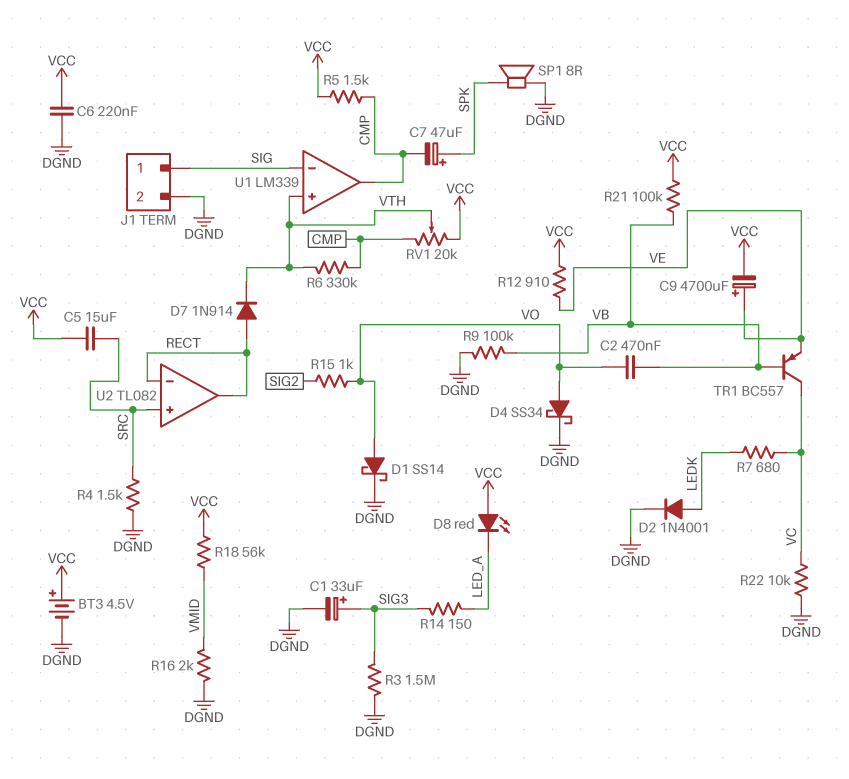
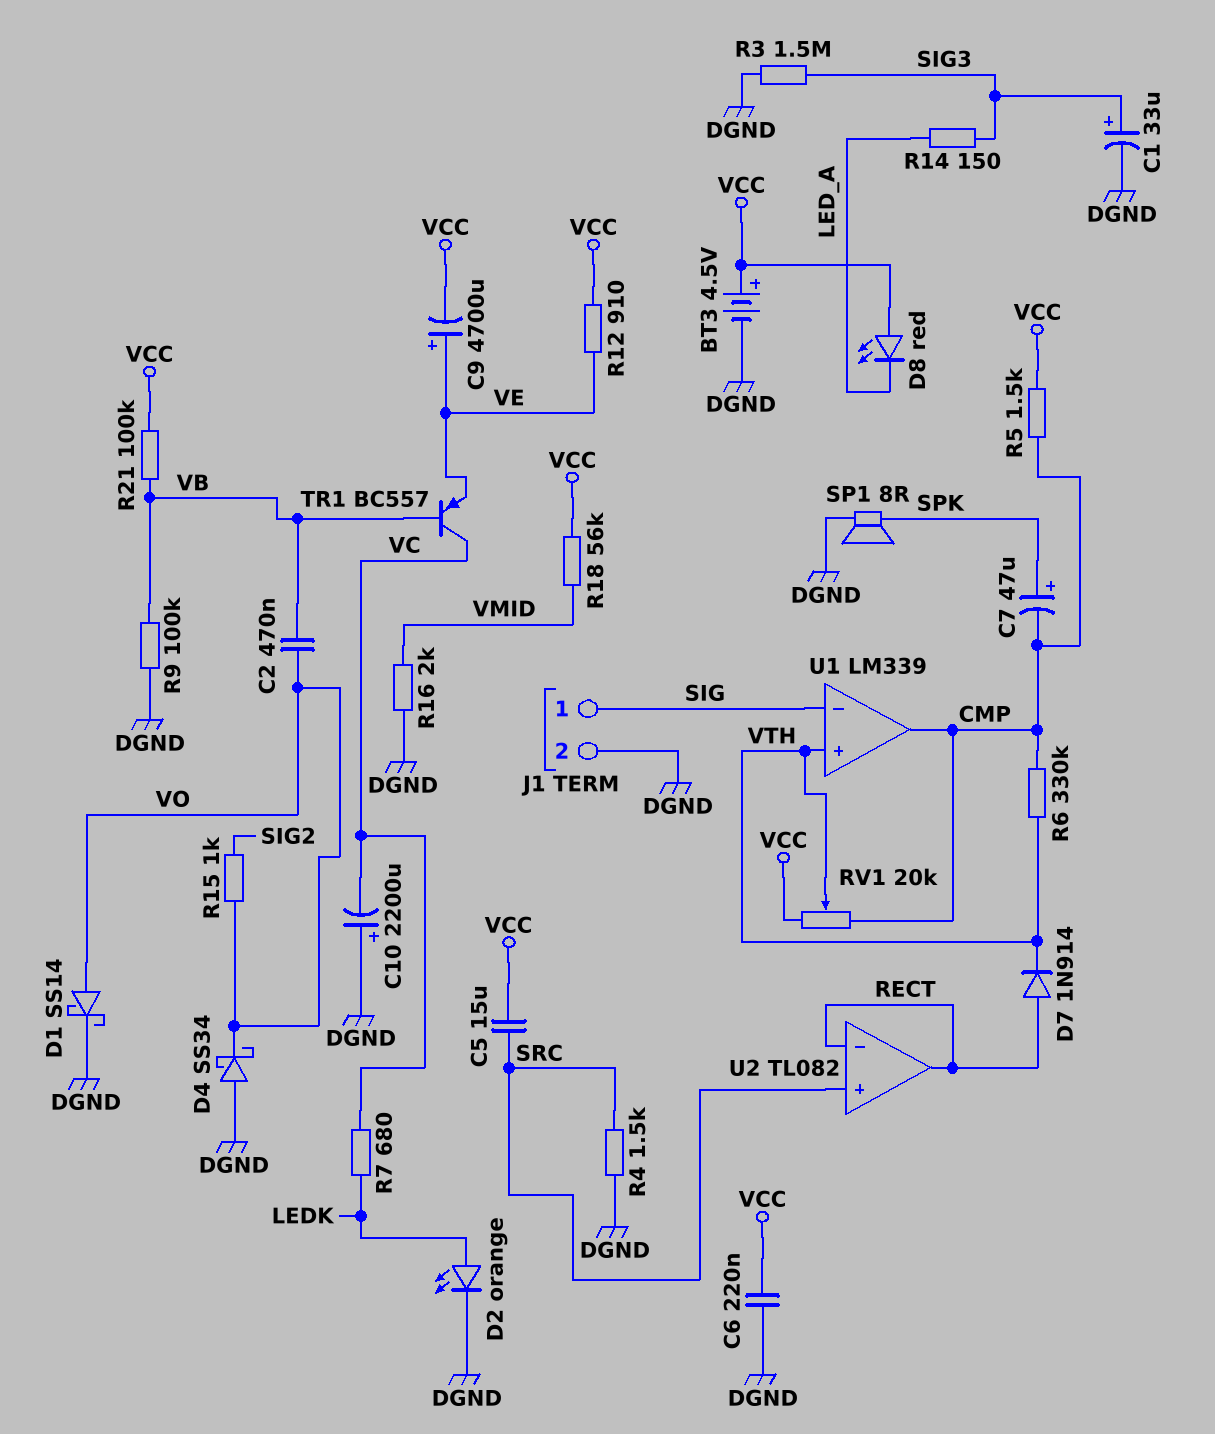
C10: none -> 2200uF (plus DGND, minus VC)
D2: diode 1N4001 (A LEDK, K DGND) -> LED orange (A LEDK, K DGND)
D4: schottky SS34 (A VO, K DGND) -> schottky SS34 (A DGND, K VO)
R22: 10k (DGND, VC) -> none

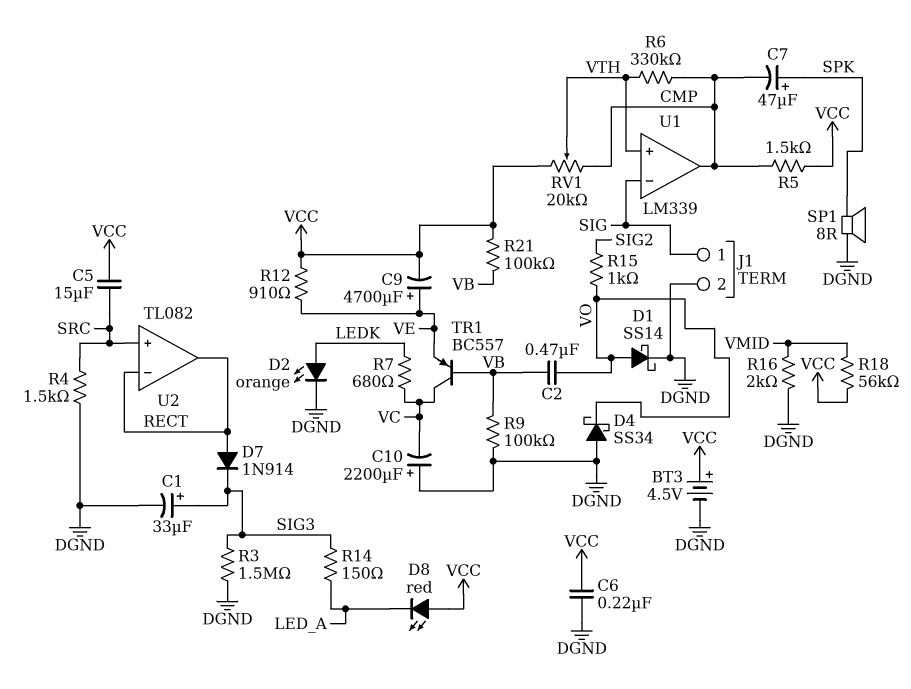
D7: diode 1N914 (A RECT, K VTH) -> diode 1N914 (A RECT, K SIG3)

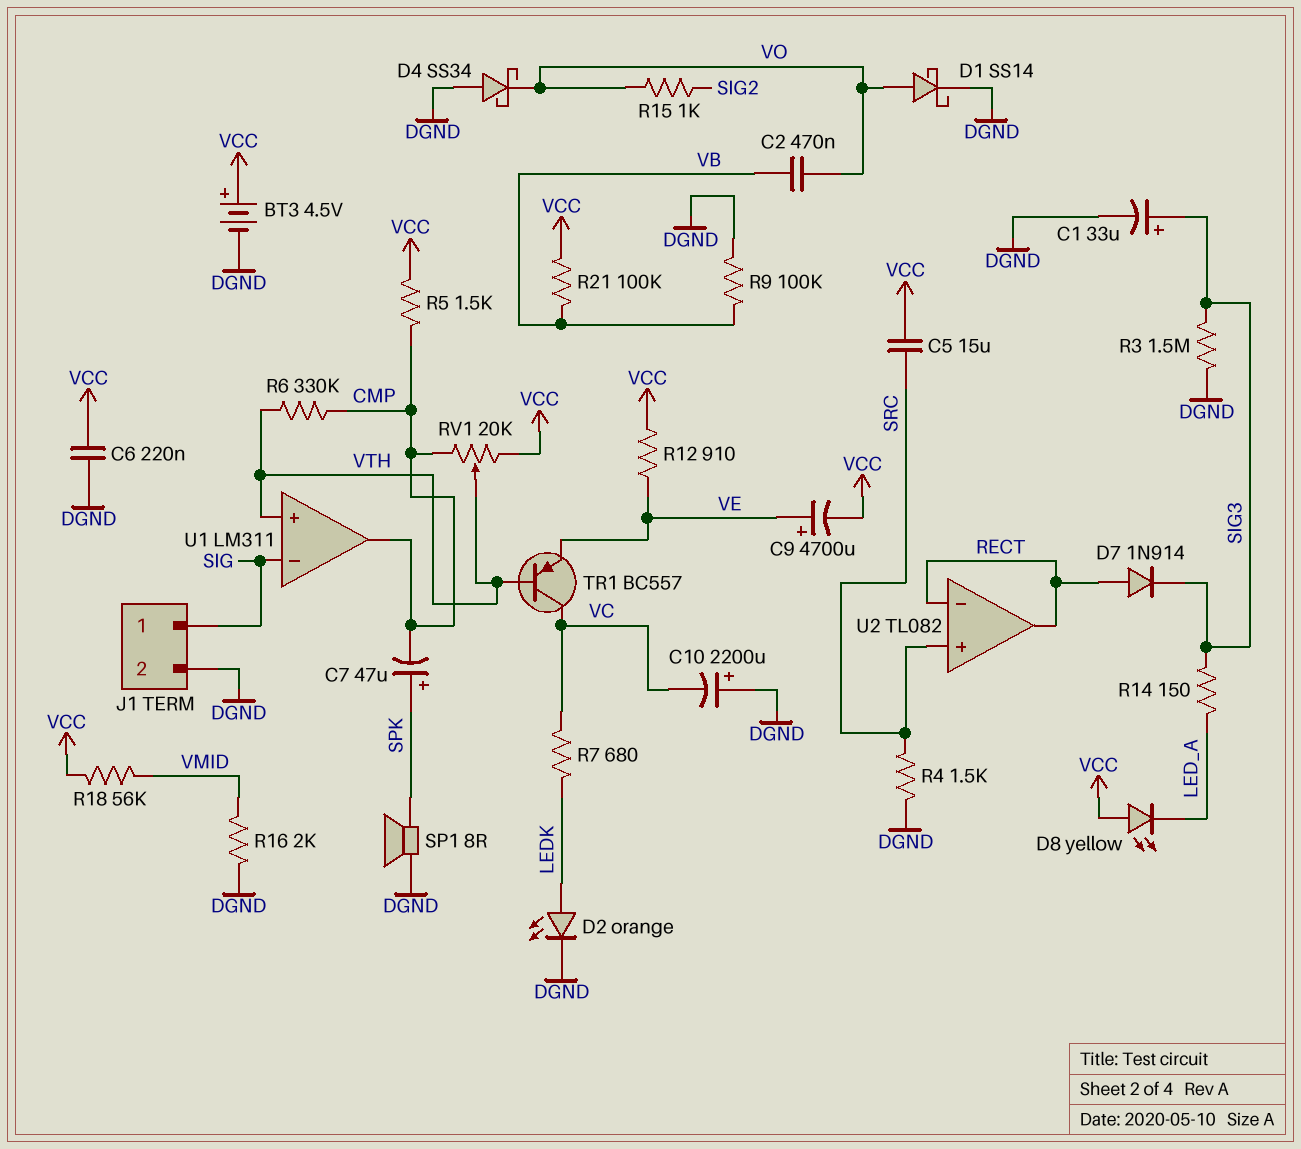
D8: LED red (A VCC, K LED_A) -> LED yellow (A VCC, K LED_A)
TR1: PNP BC557 (B VB, C VC, E VE) -> PNP BC557 (B VTH, C VC, E VE)
U1: LM339 -> LM311

